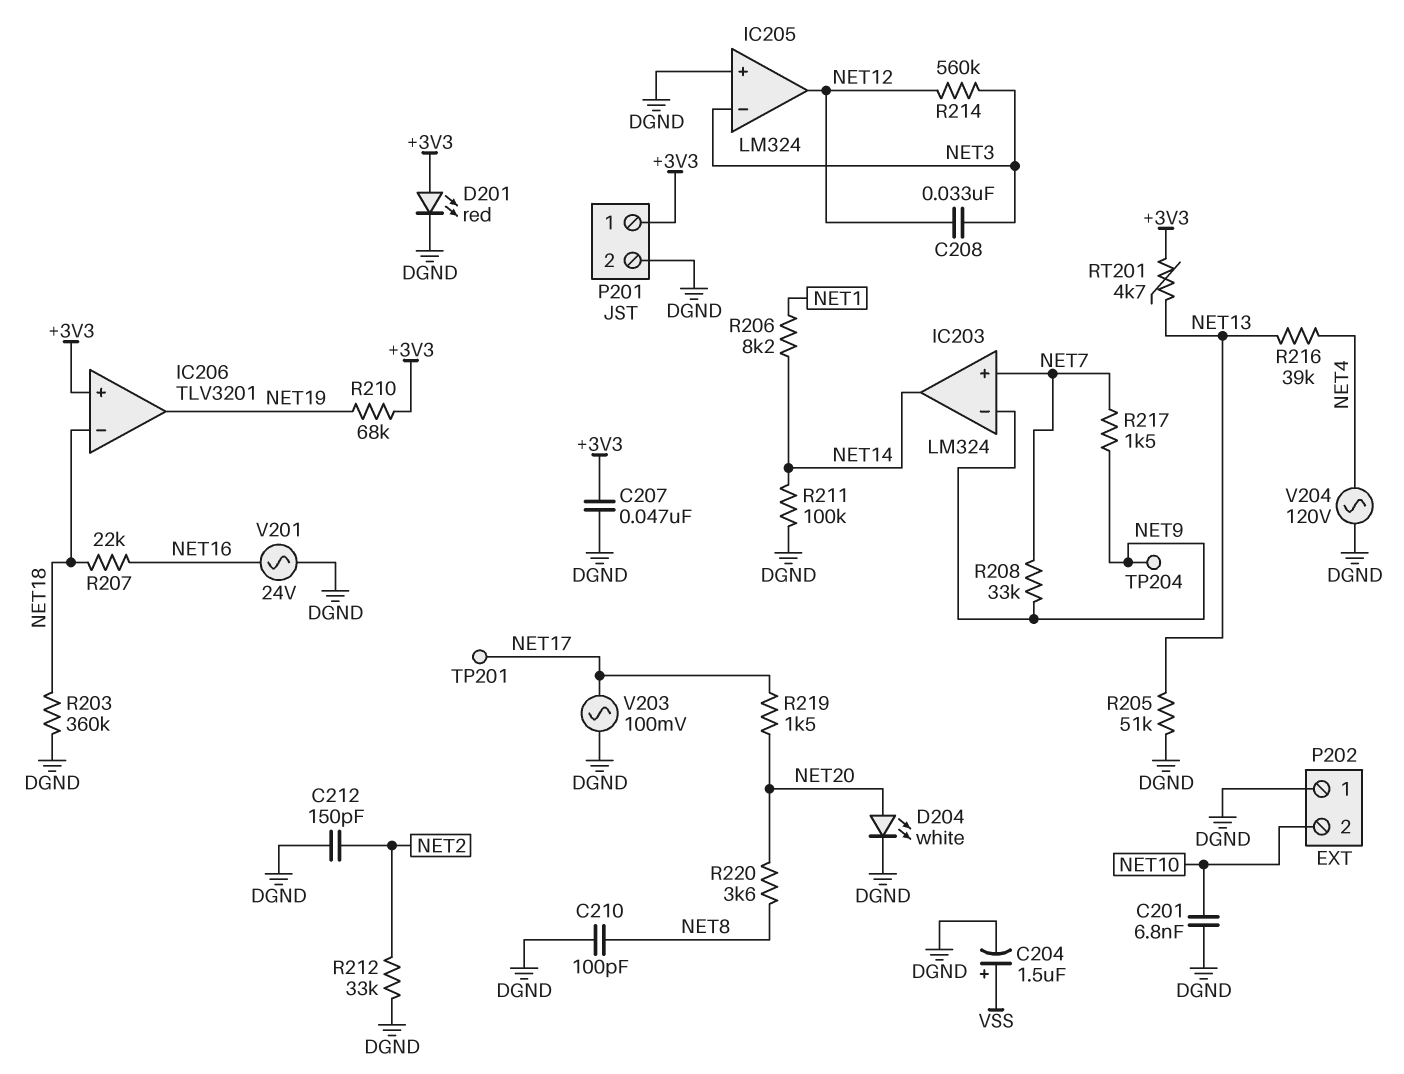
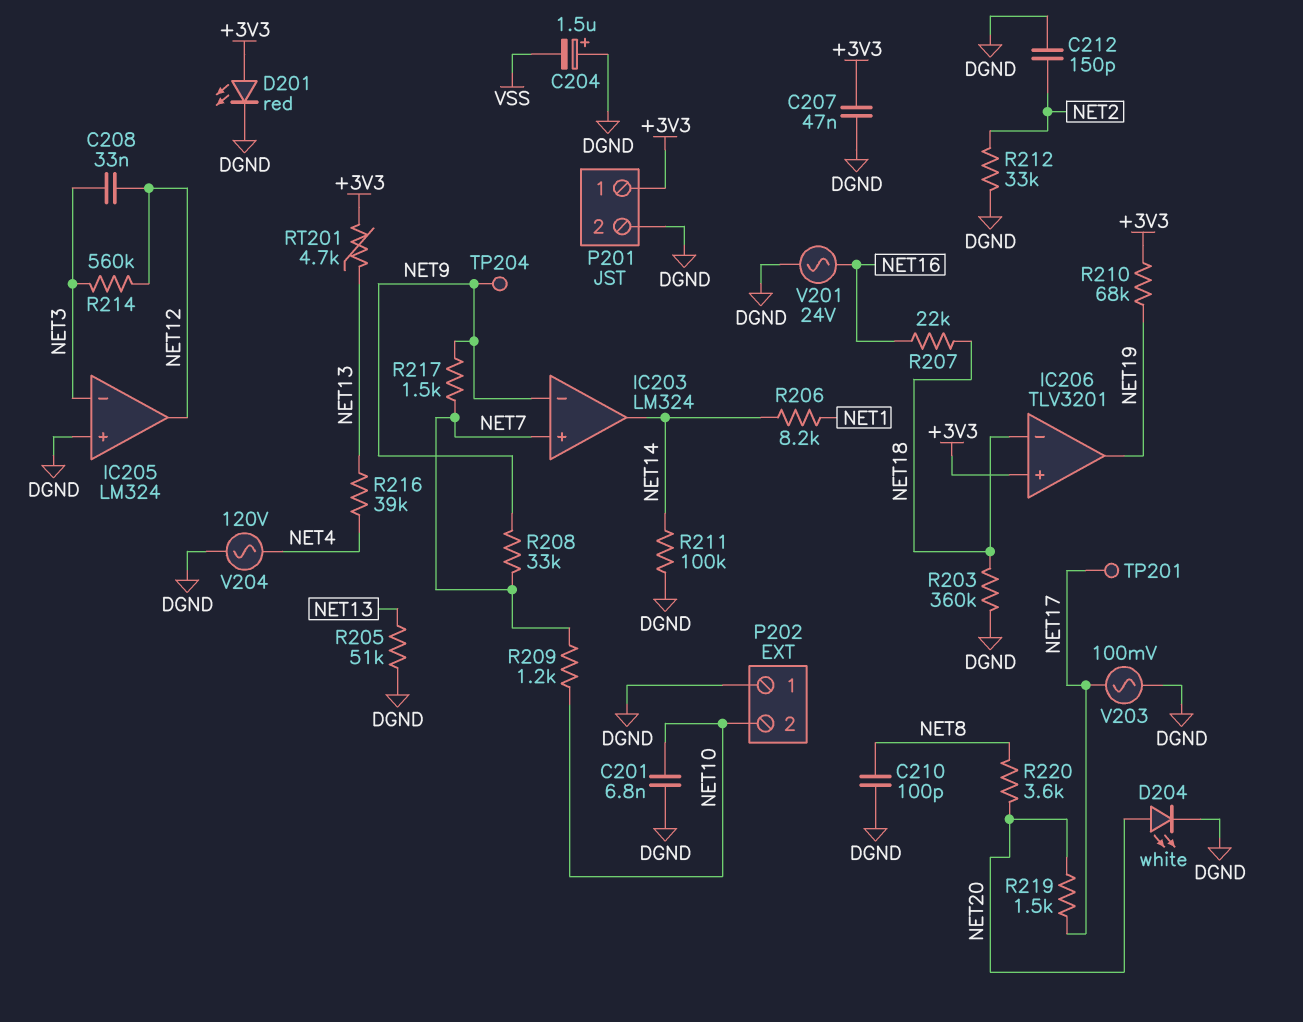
C204: 1.5uF (plus VSS, minus DGND) -> 1.5uF (plus DGND, minus VSS)
R209: none -> 1.2k (NET7, NET10)

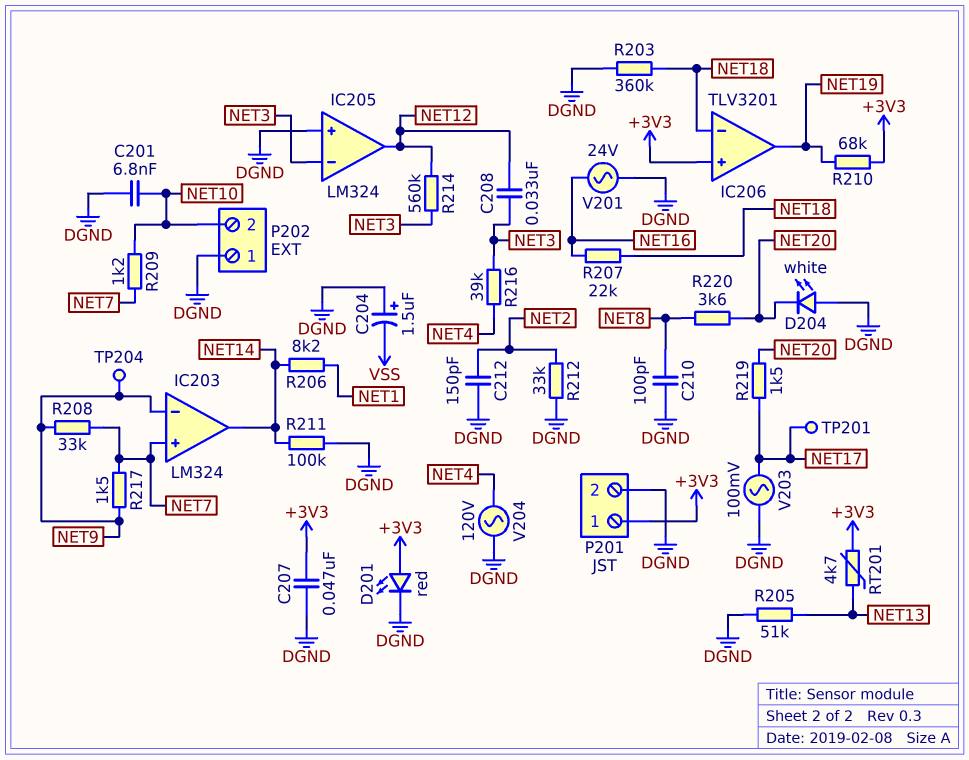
D204: LED white (A NET20, K DGND) -> LED white (A DGND, K NET20)
R216: 39k (NET4, NET13) -> 39k (NET3, NET4)

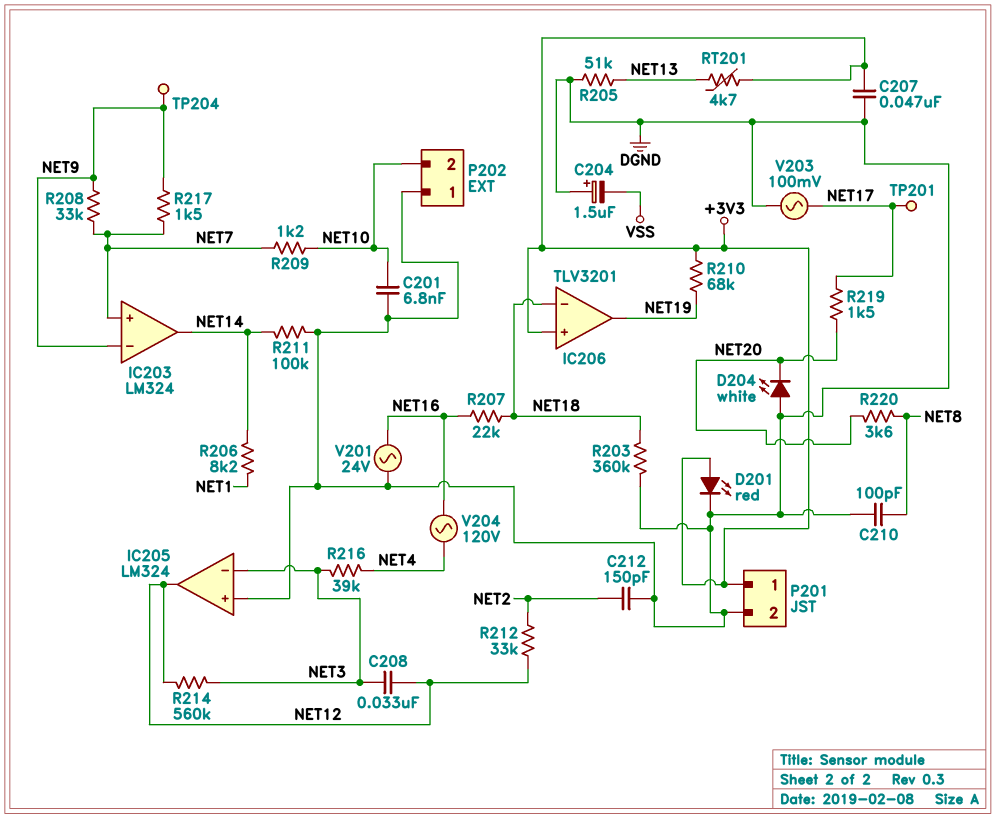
R212: 33k (DGND, NET2) -> 33k (NET2, NET12)
V204: AC 120V (DGND, NET4) -> AC 120V (NET4, NET16)

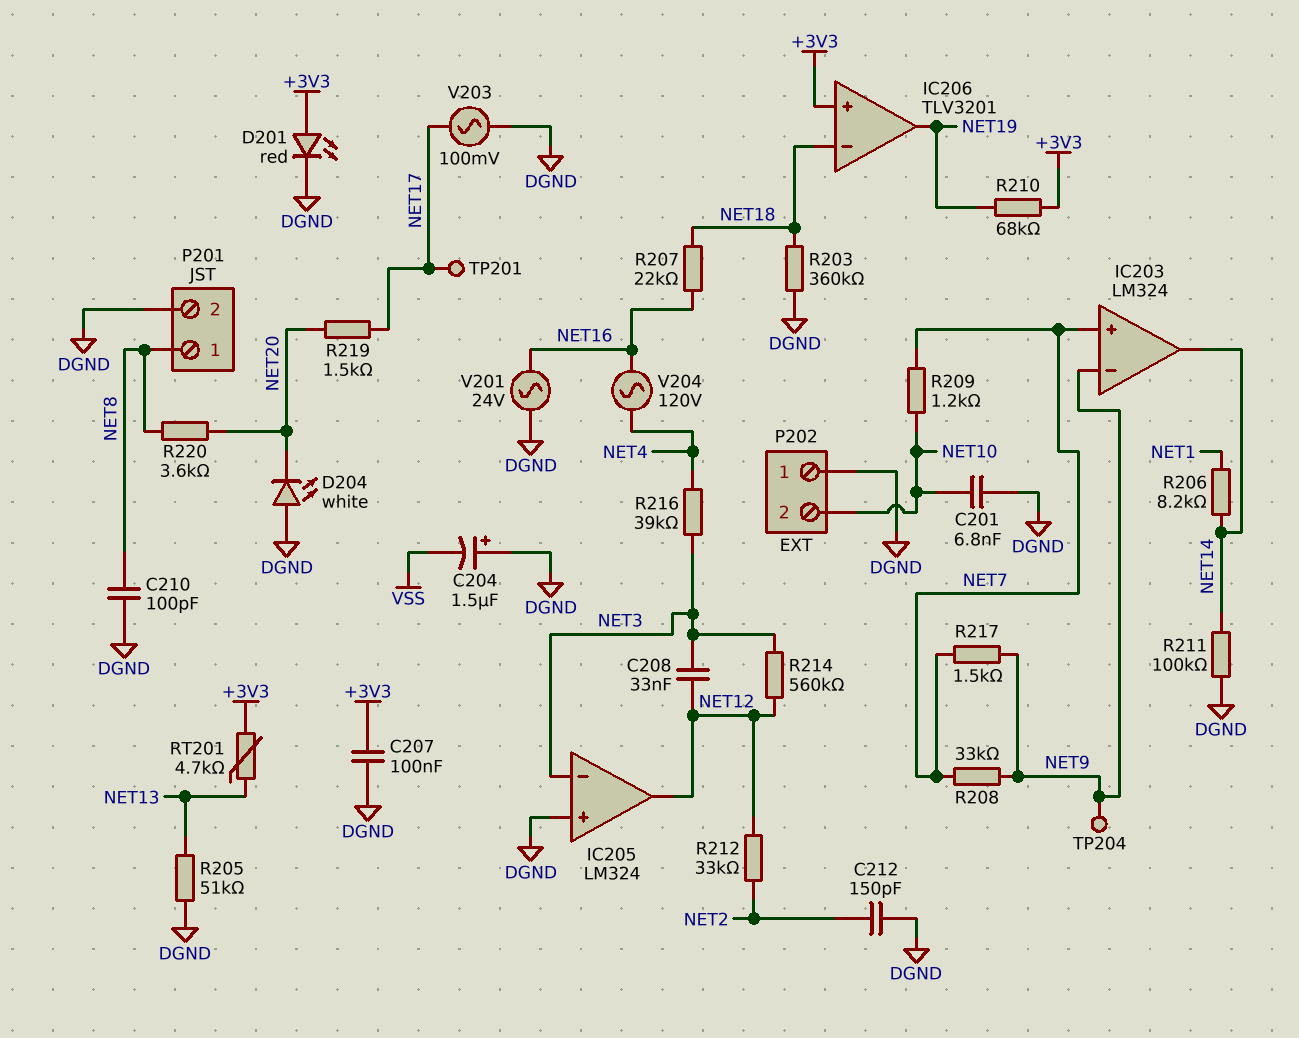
C207: 47nF (+3V3, DGND) -> 100nF (+3V3, DGND)
P201 pin 1: +3V3 -> NET8

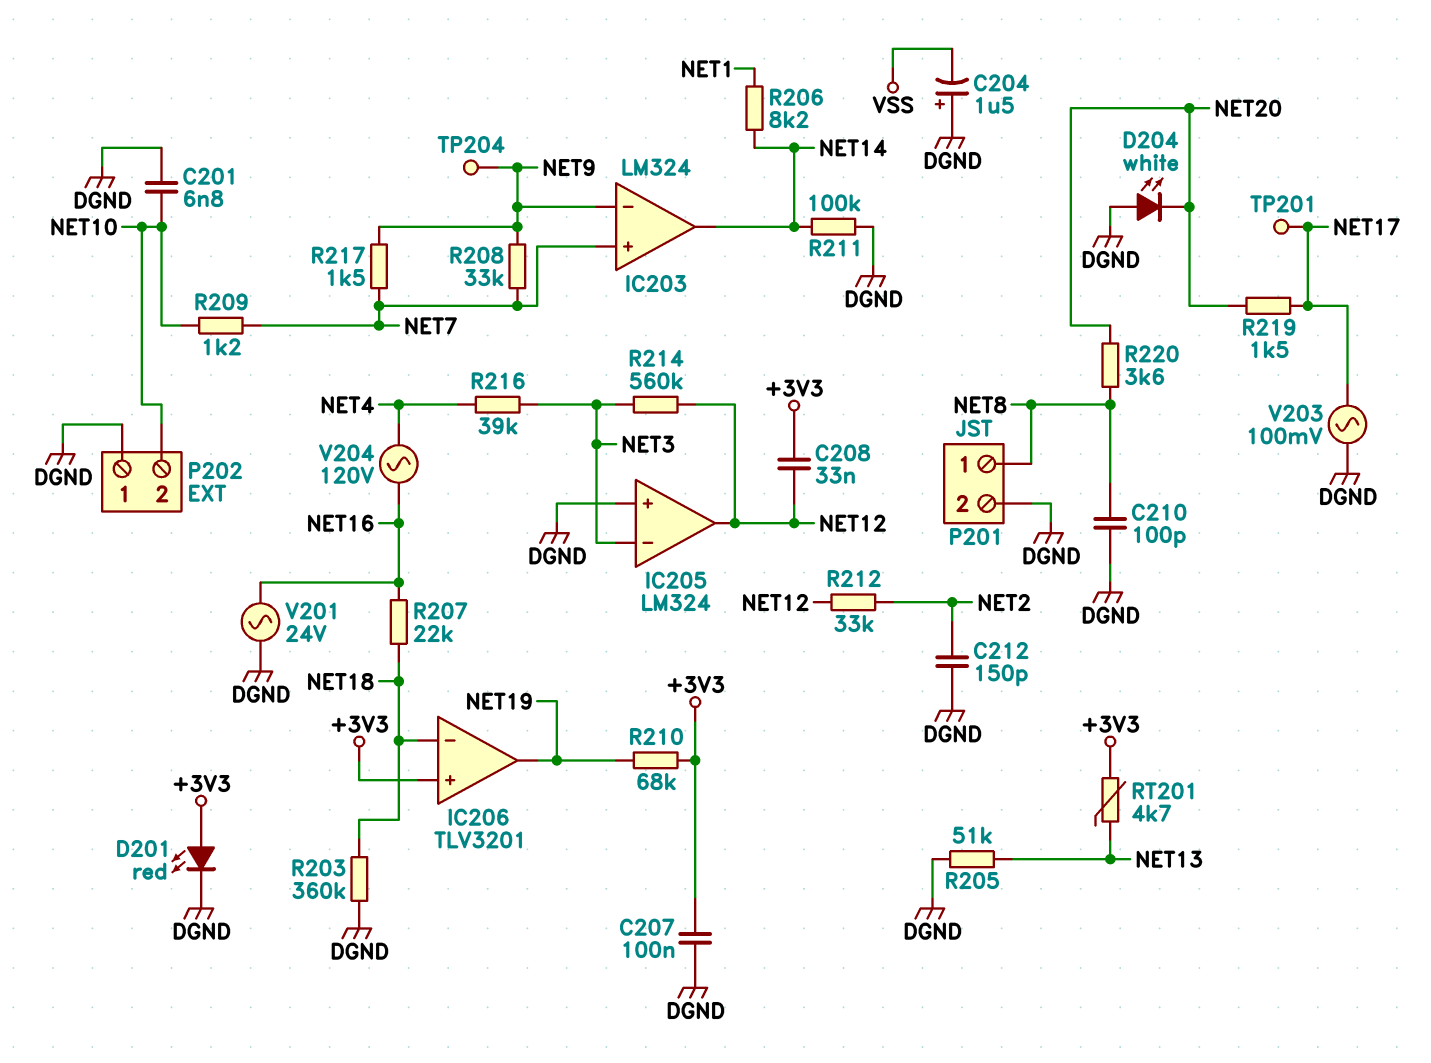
C208: 33nF (NET3, NET12) -> 33nF (+3V3, NET12)

